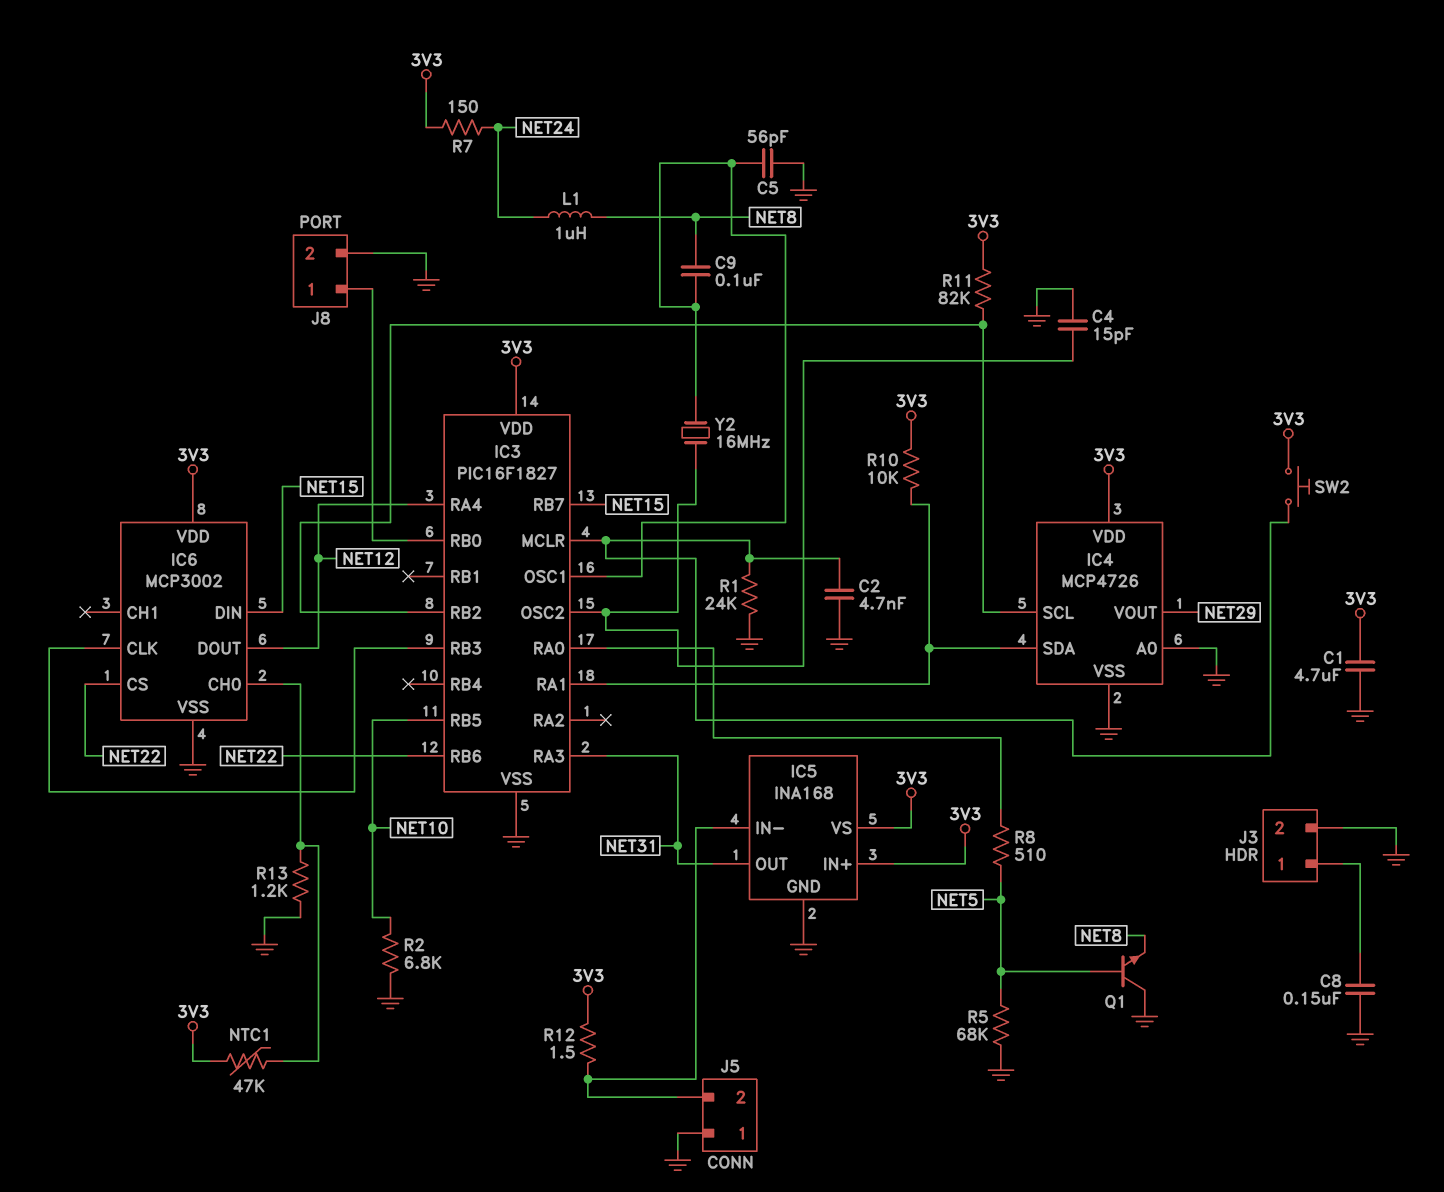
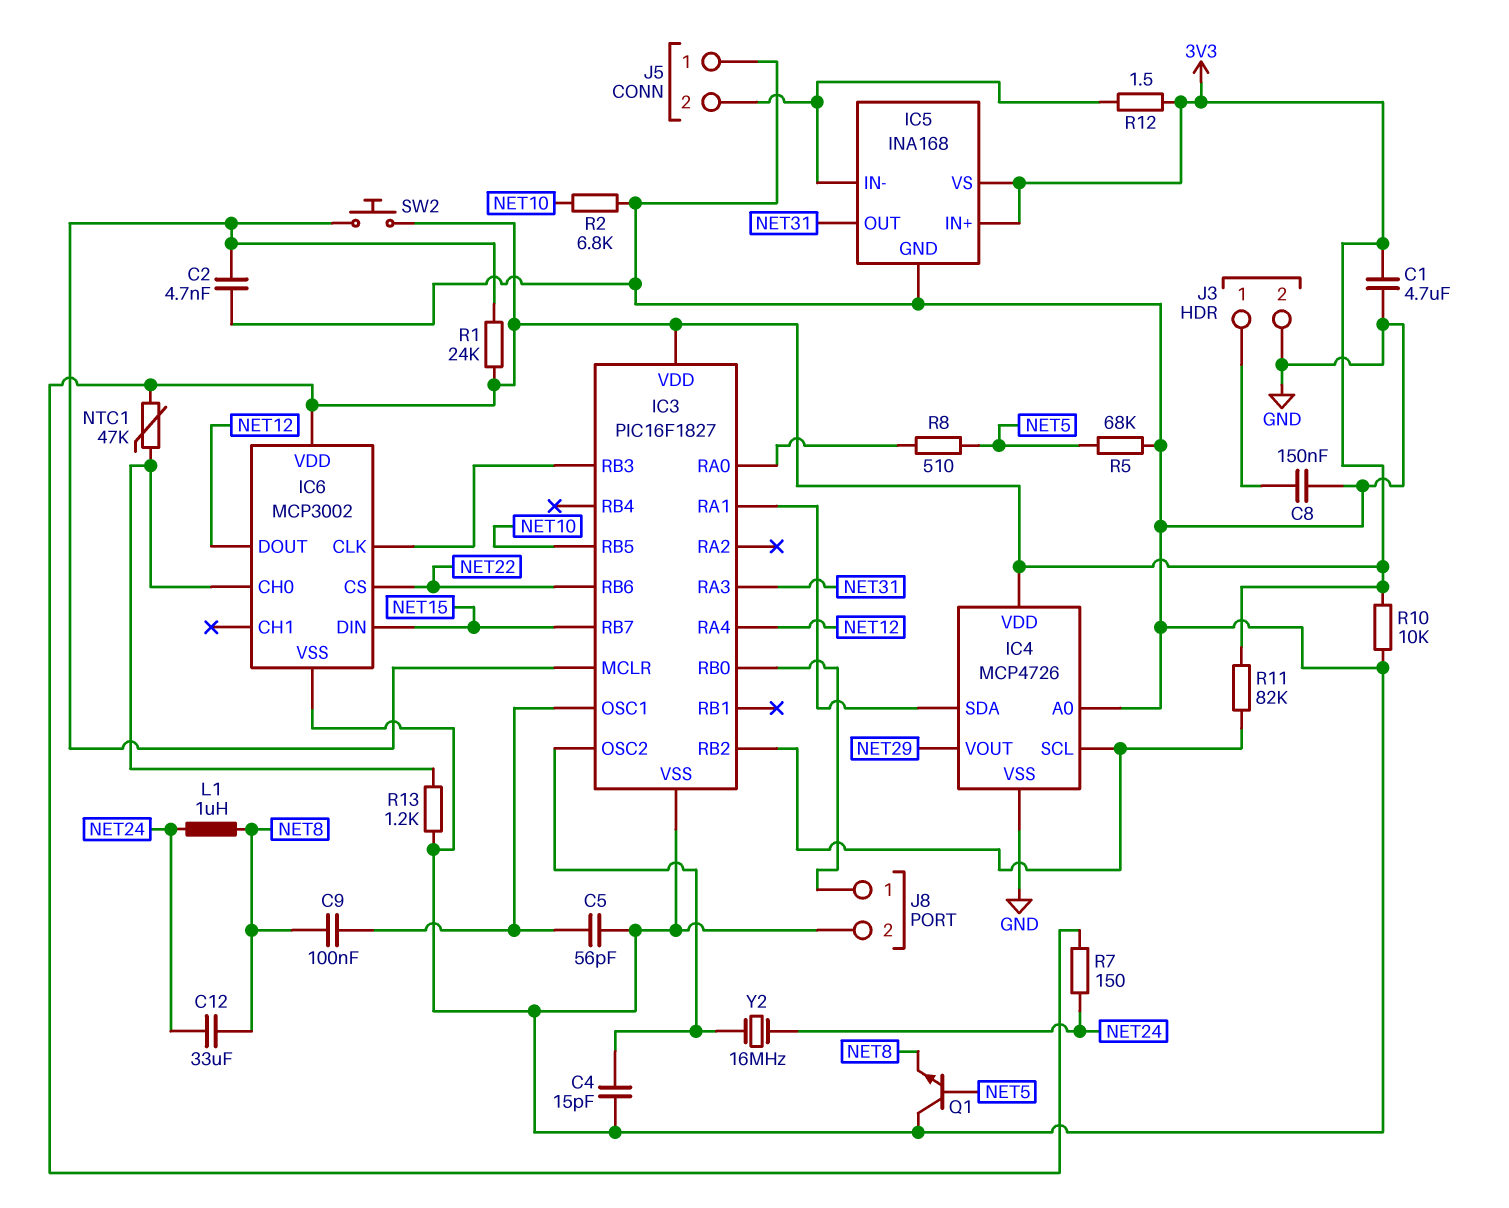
C12: none -> 33uF (NET8, NET24)
R1: 24k (GND, IC3/MCLR) -> 24k (3V3, IC3/MCLR)
R10: 10k (3V3, IC3/RA1) -> 10k (3V3, GND)
Y2: 16MHz (IC3/OSC1, IC3/OSC2) -> 16MHz (IC3/OSC2, NET24)

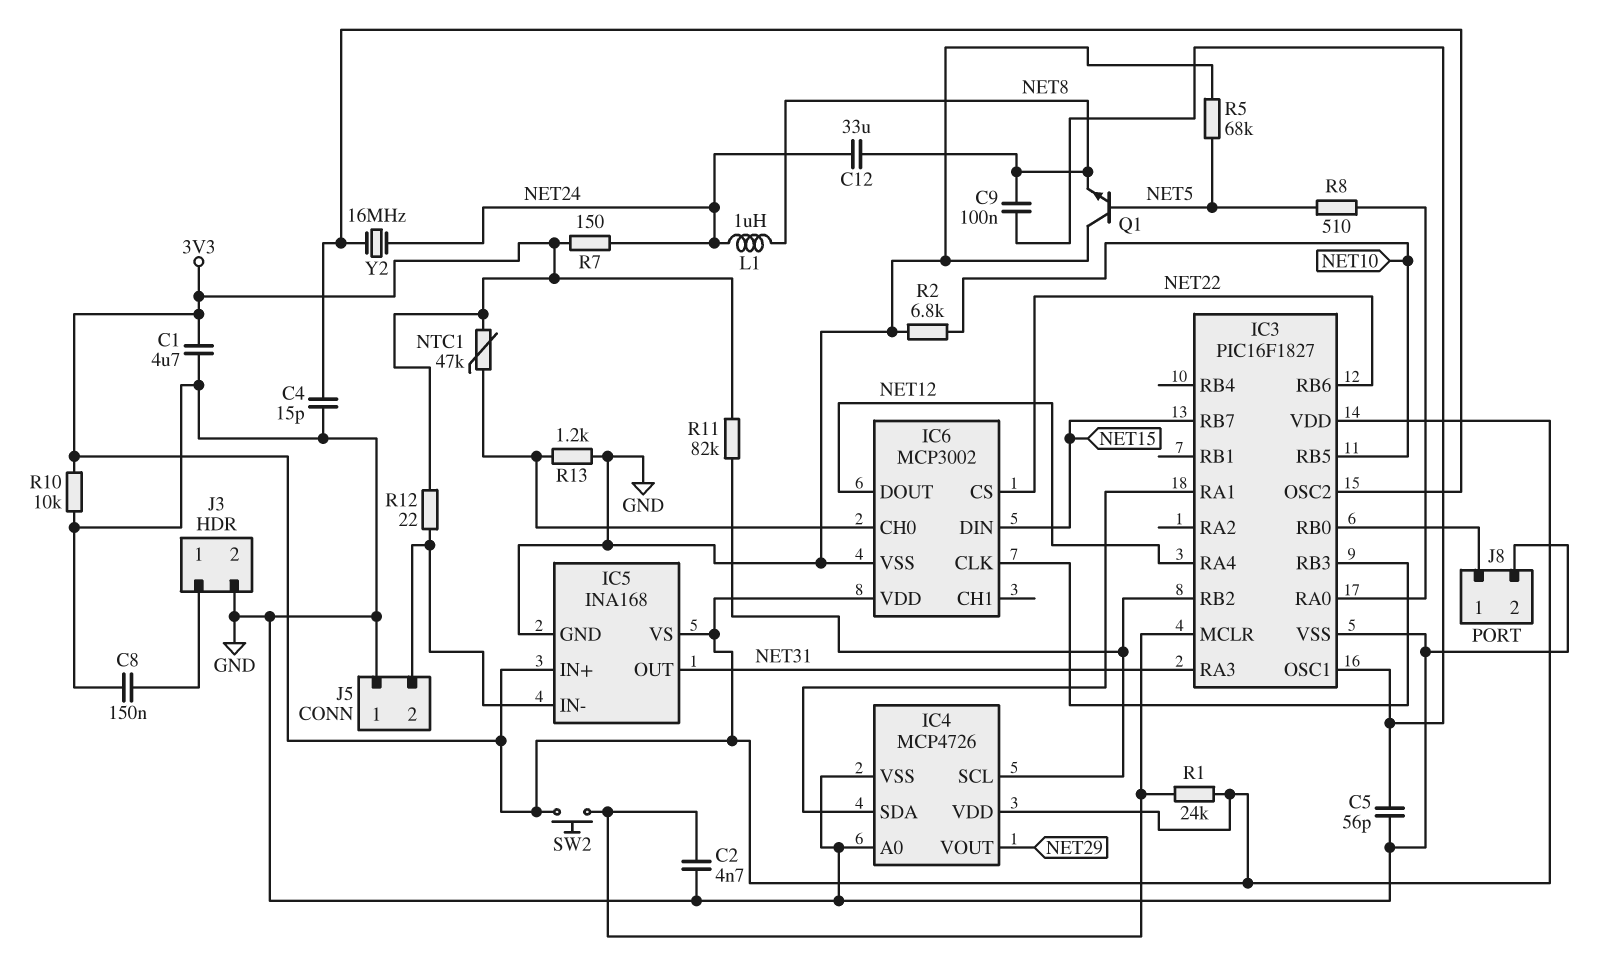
R12: 1.5 (3V3, IC5/IN-) -> 22 (3V3, IC5/IN-)

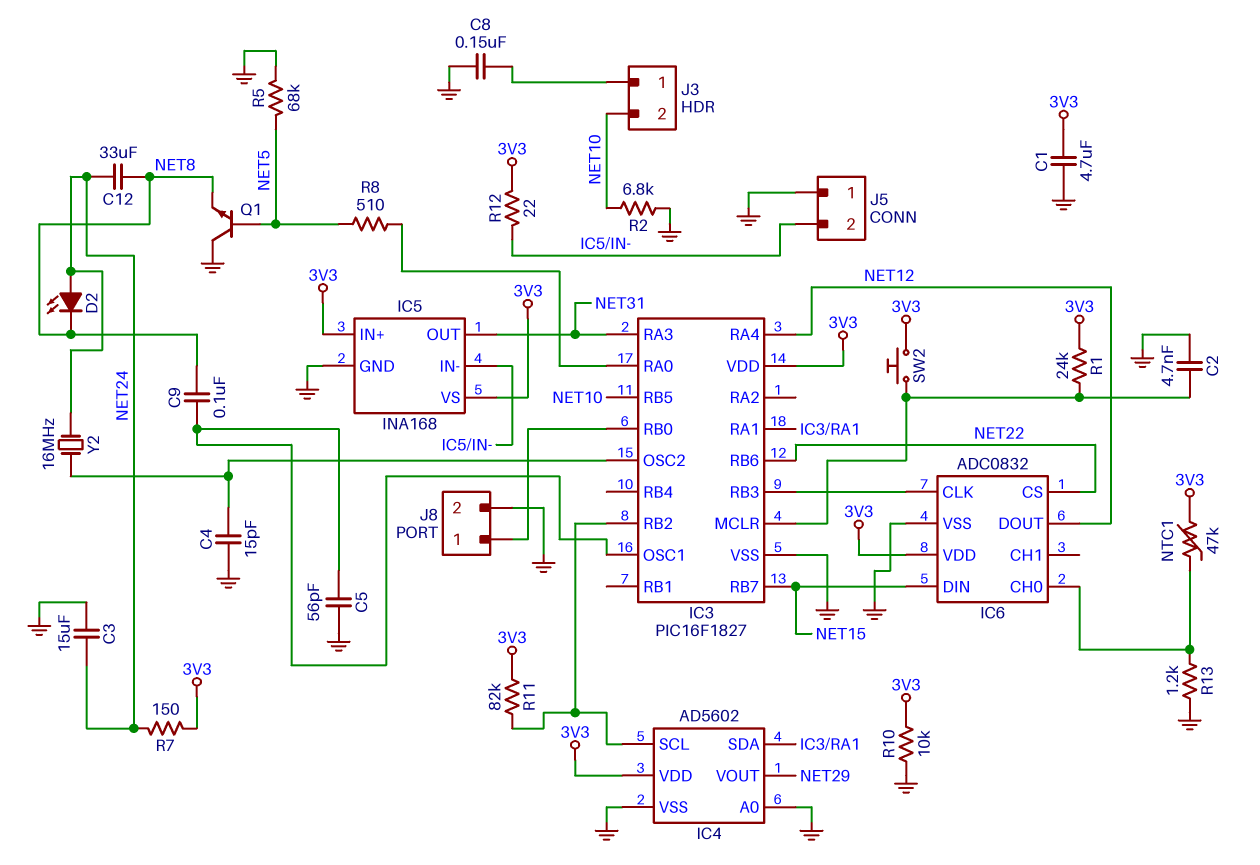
C3: none -> 15uF (GND, NET24)
D2: none -> LED (A NET24, K NET8)
IC4: MCP4726 -> AD5602
IC6: MCP3002 -> ADC0832
J3 pin 2: GND -> NET10
L1: 1uH (NET8, NET24) -> none

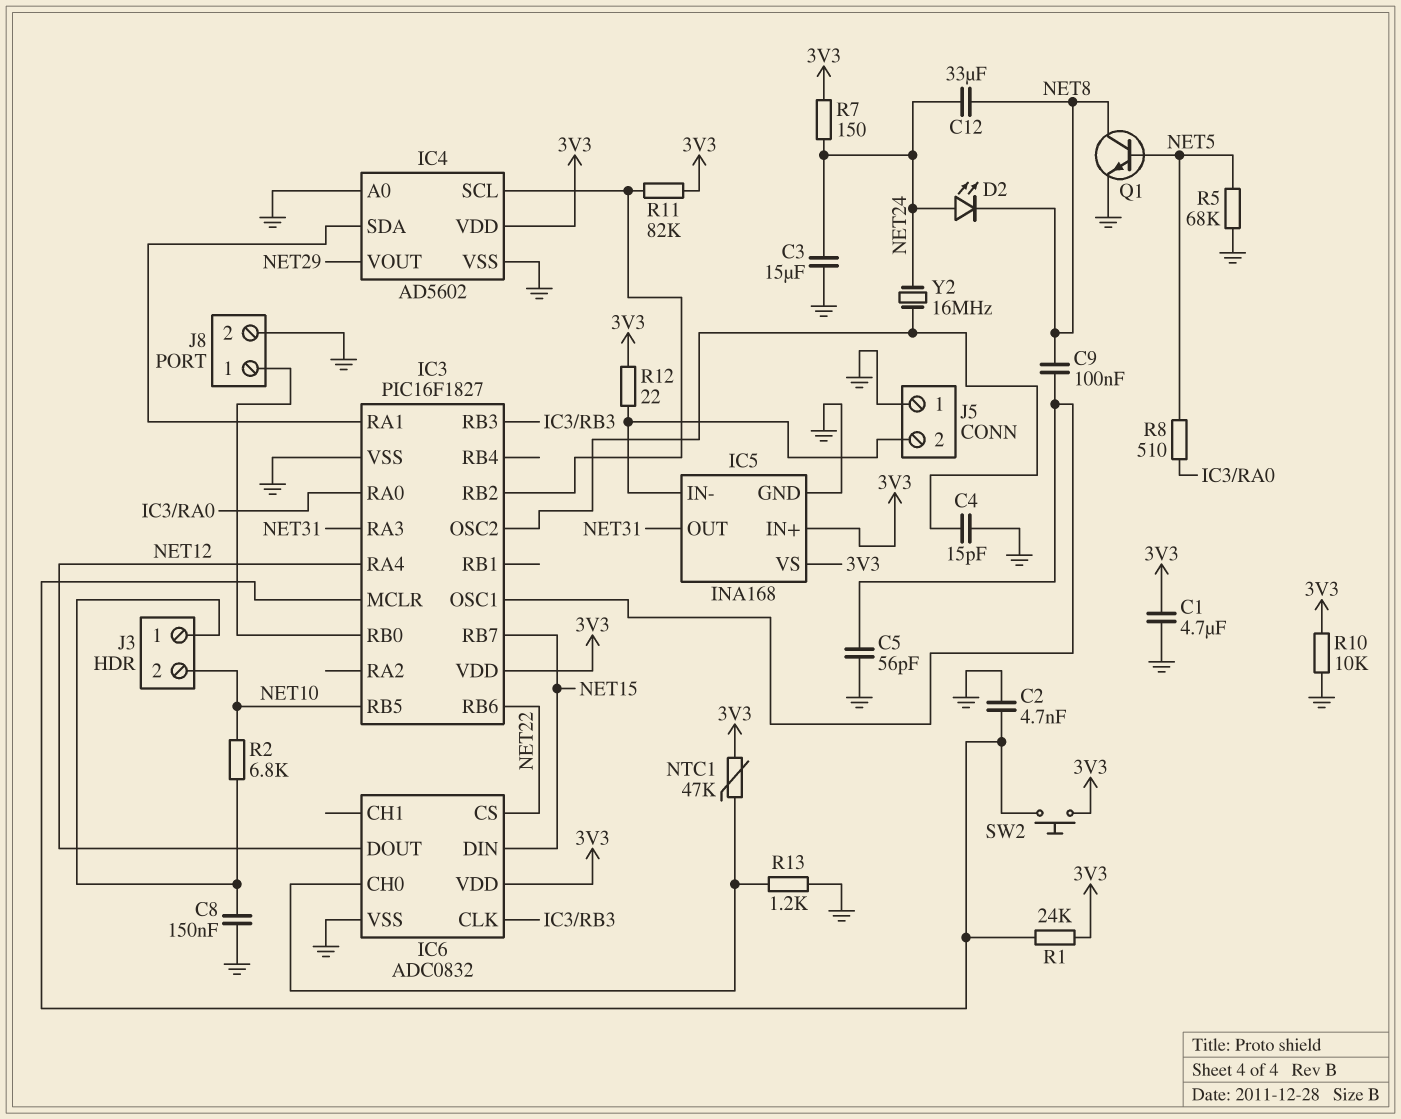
Q1: NPN (B NET5, C GND, E NET8) -> NPN (B NET5, C NET8, E GND)
R2: 6.8k (GND, NET10) -> 6.8k (J3/1, NET10)

